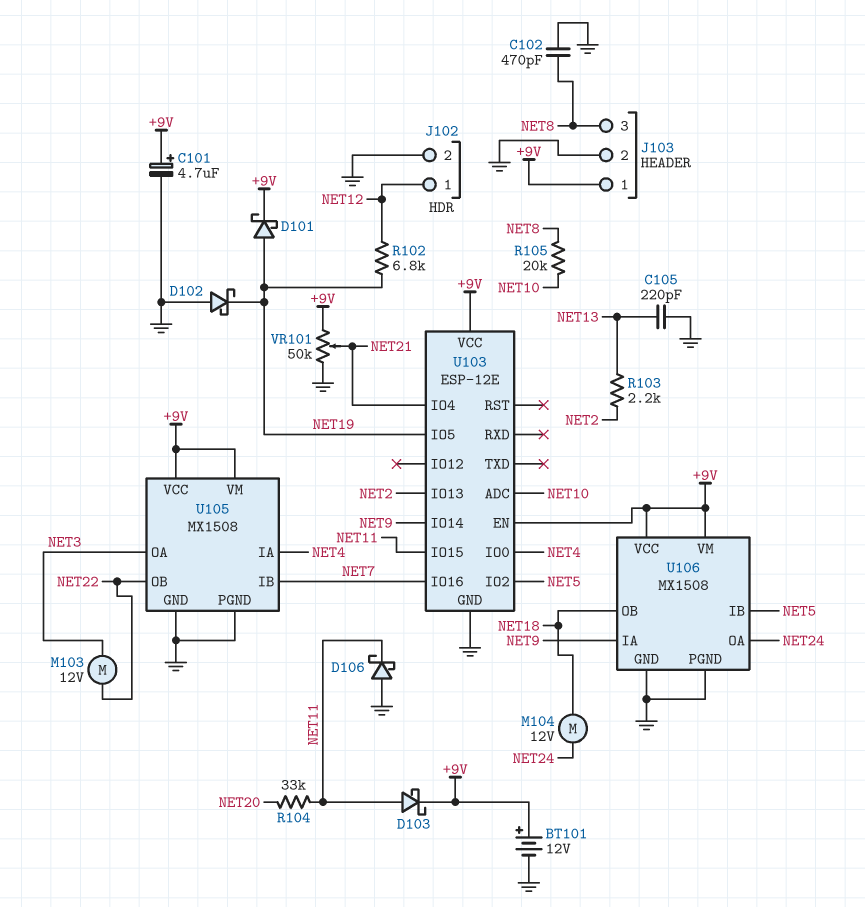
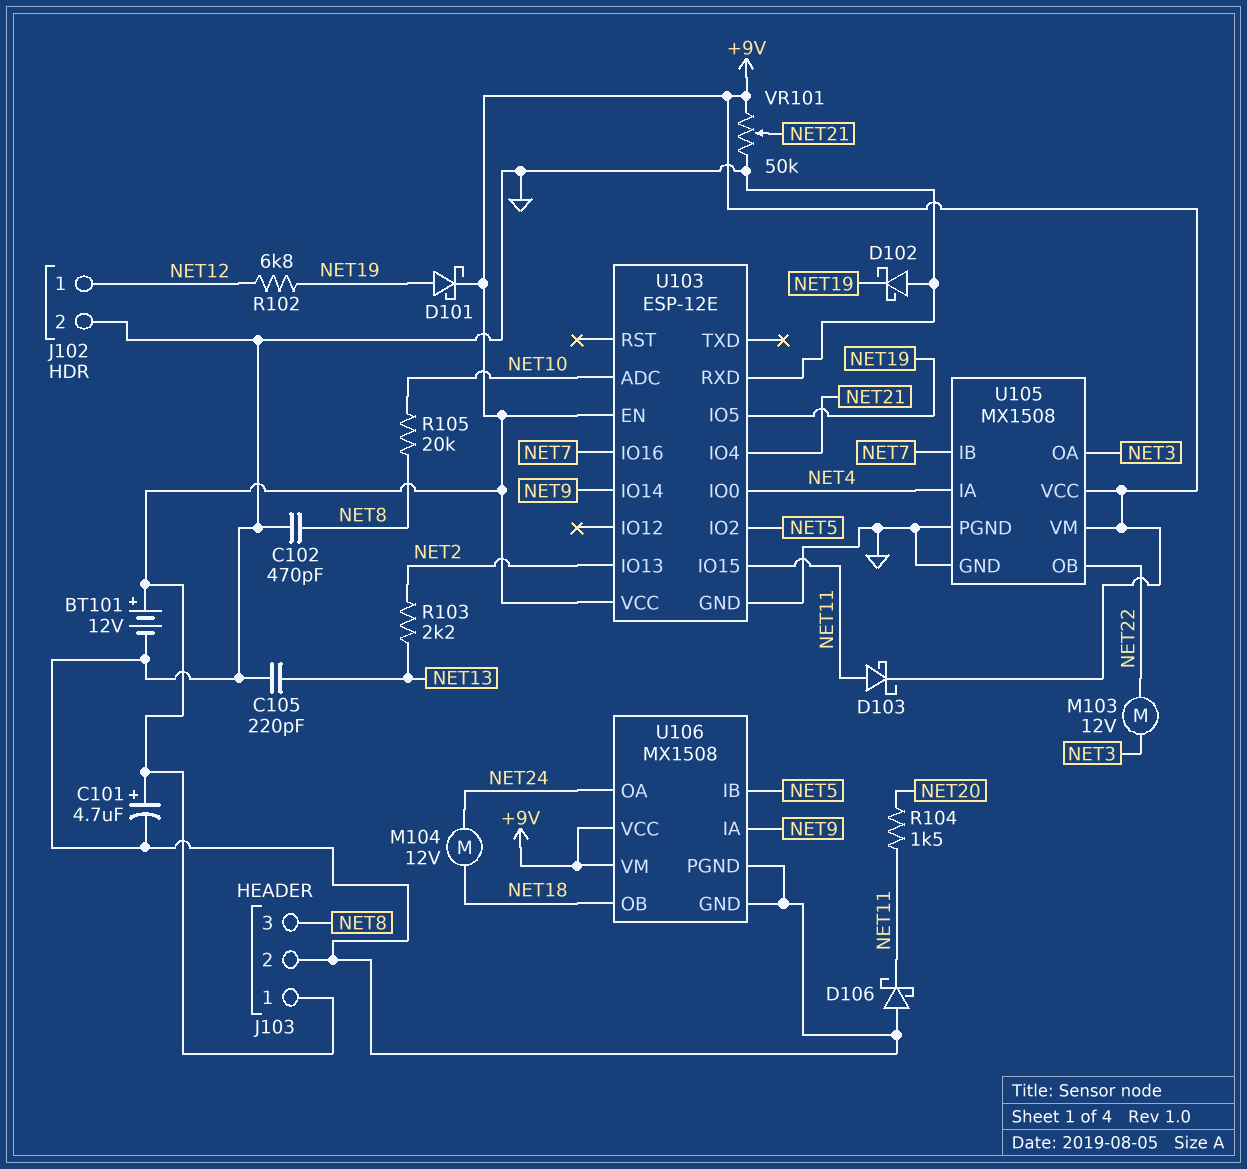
R104: 33k (NET11, NET20) -> 1.5k (NET11, NET20)
U103 pin RXD: none -> GND

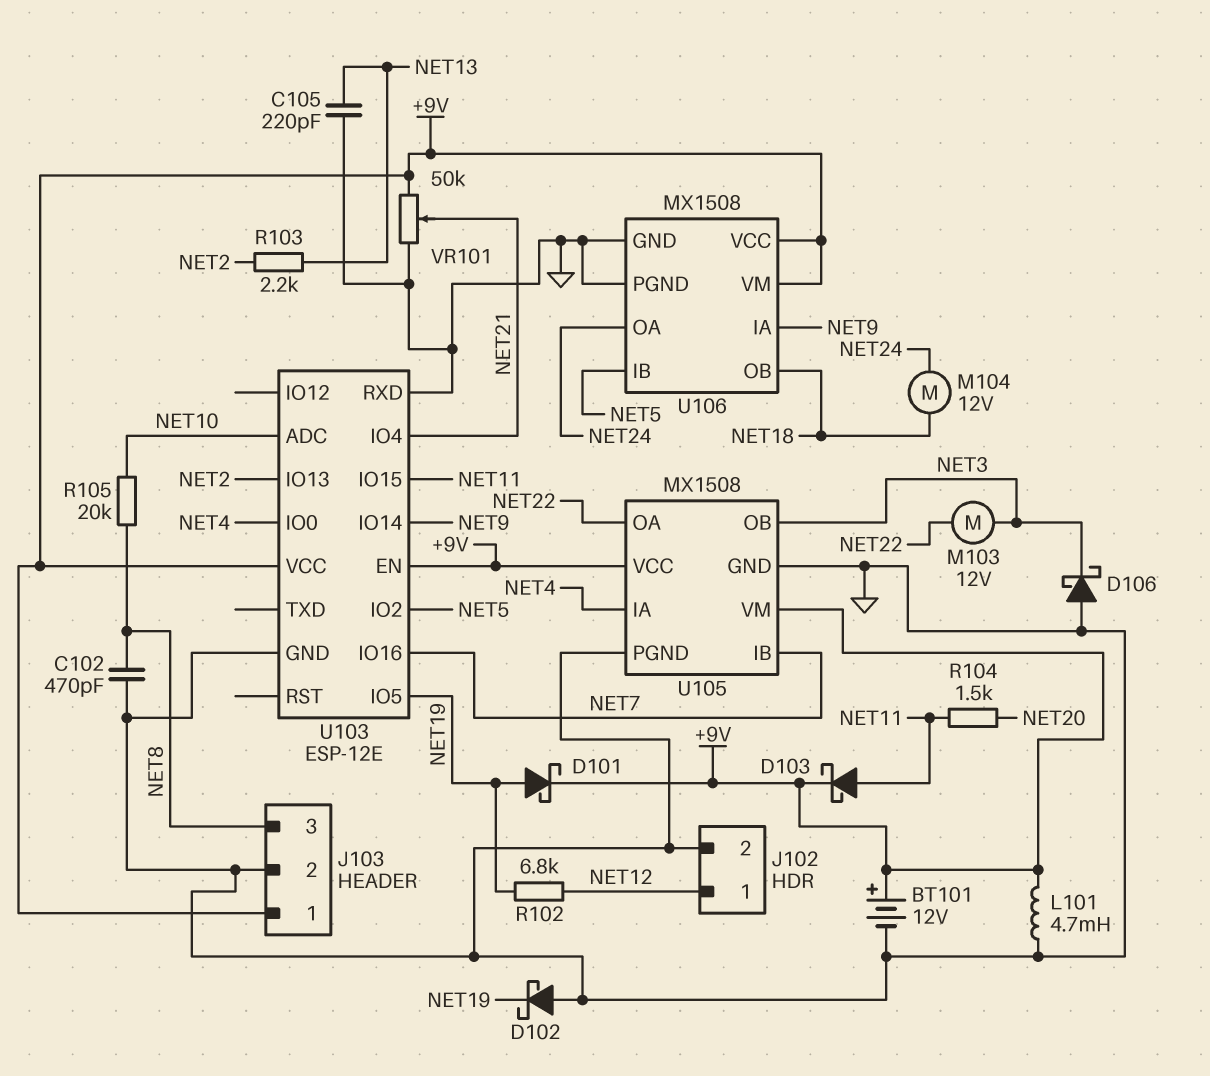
C101: 4.7uF (plus +9V, minus GND) -> none
D106: schottky (A GND, K NET11) -> schottky (A GND, K NET3)
L101: none -> 4.7mH (+9V, GND)
U105 pin OA: NET3 -> NET22
U105 pin OB: NET22 -> NET3

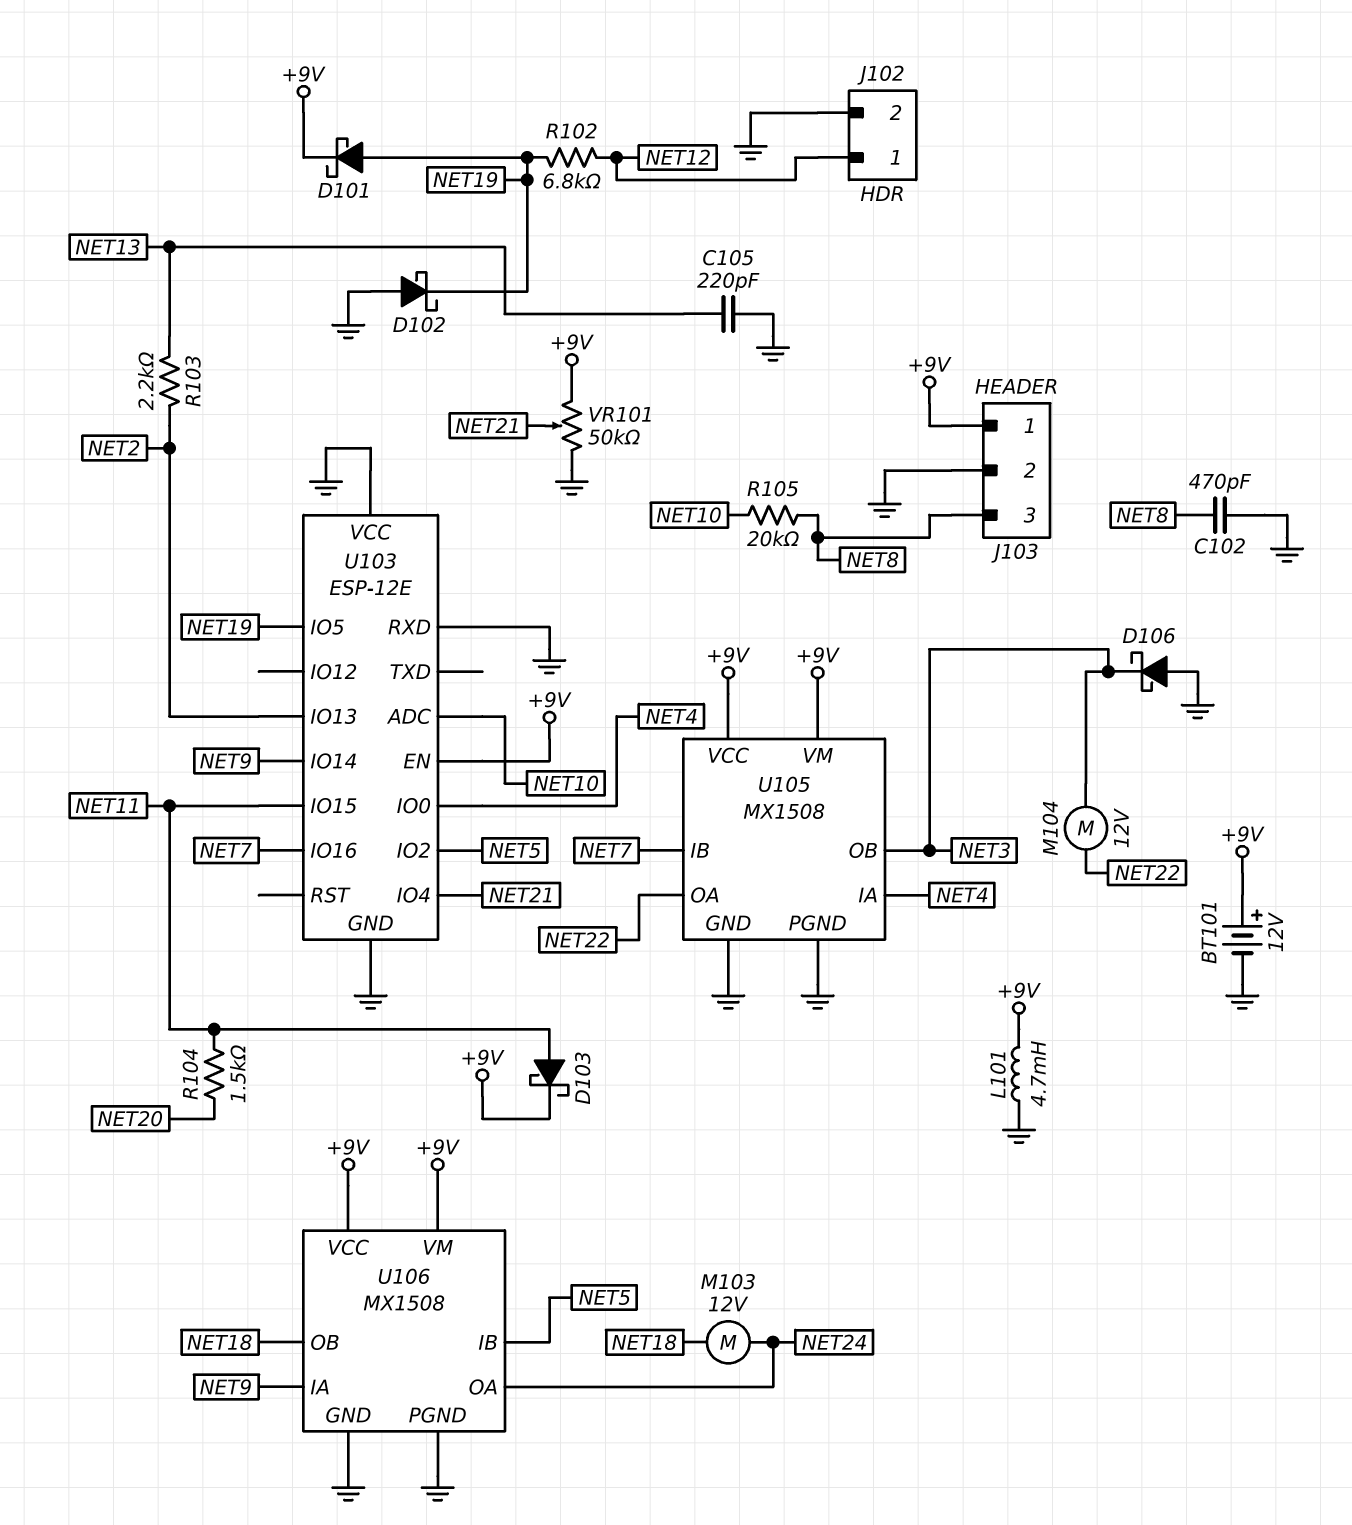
M103: motor 12V (NET3, NET22) -> motor 12V (NET18, NET24)
M104: motor 12V (NET18, NET24) -> motor 12V (NET3, NET22)
U103 pin VCC: +9V -> GND

